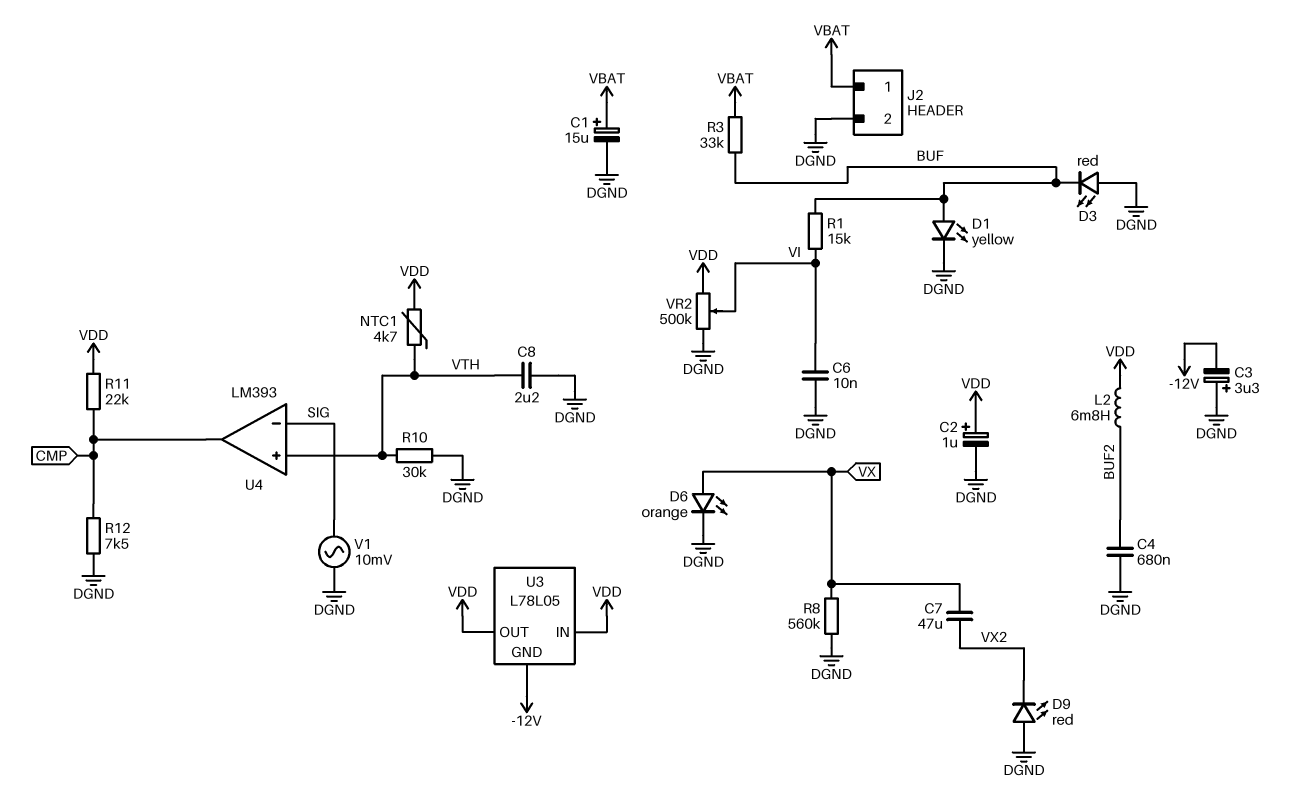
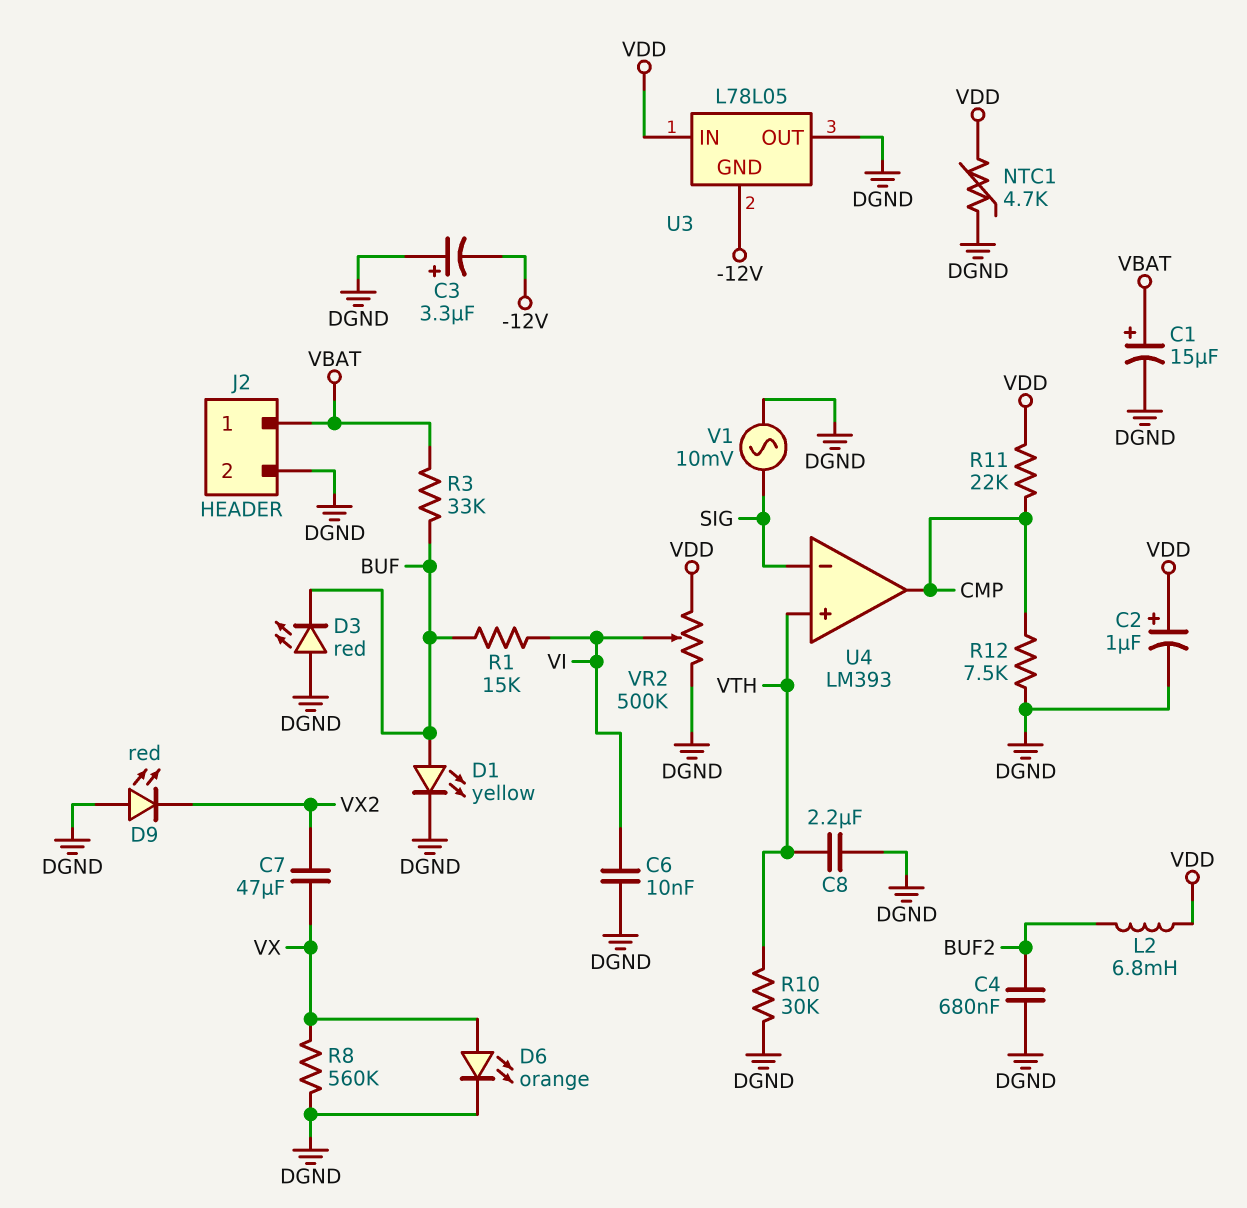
NTC1: 4.7k (VDD, VTH) -> 4.7k (DGND, VDD)
U3 pin OUT: VDD -> DGND

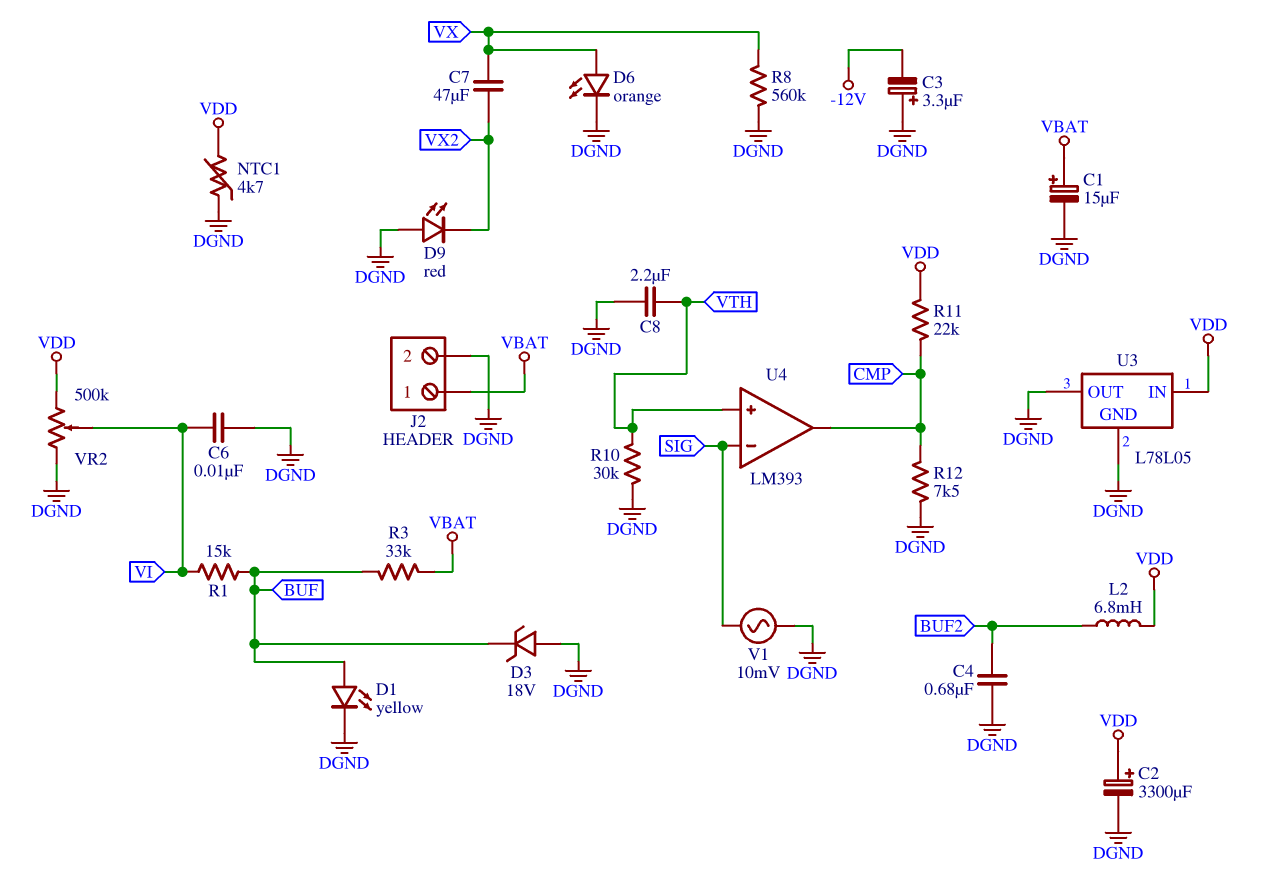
C2: 1uF (plus VDD, minus DGND) -> 3300uF (plus VDD, minus DGND)
D3: LED red (A DGND, K BUF) -> zener 18V (A DGND, K BUF)
U3 pin GND: -12V -> DGND

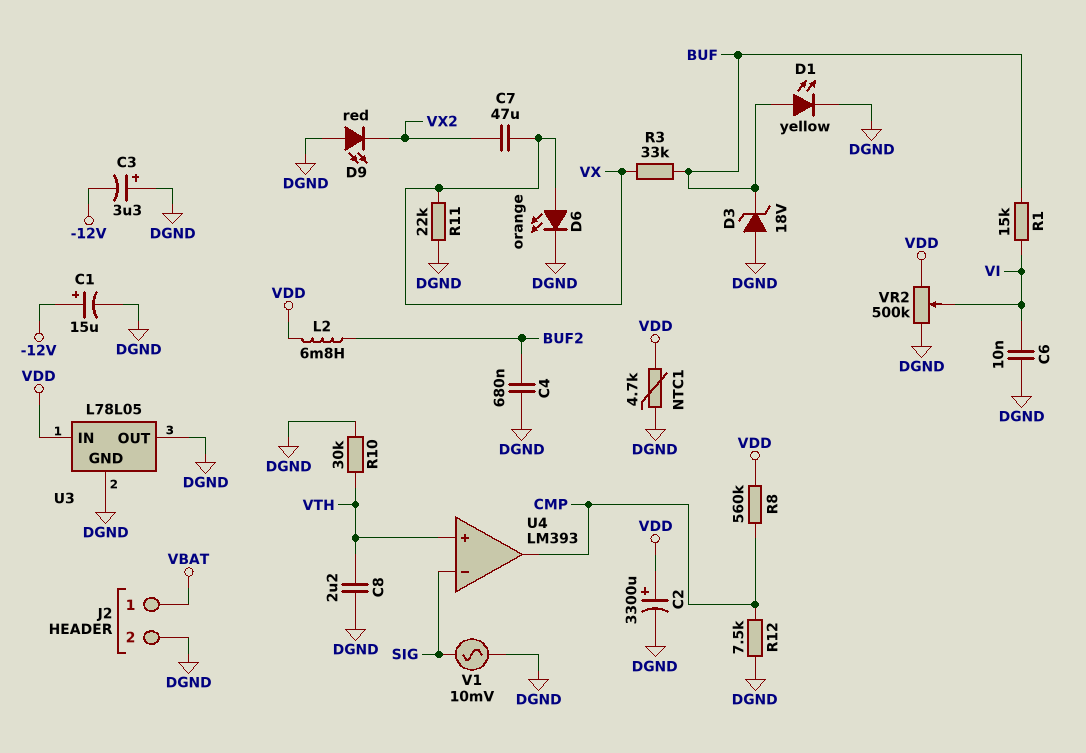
C1: 15uF (plus VBAT, minus DGND) -> 15uF (plus -12V, minus DGND)
R3: 33k (BUF, VBAT) -> 33k (BUF, VX)
R8: 560k (DGND, VX) -> 560k (CMP, VDD)
R11: 22k (CMP, VDD) -> 22k (DGND, VX)

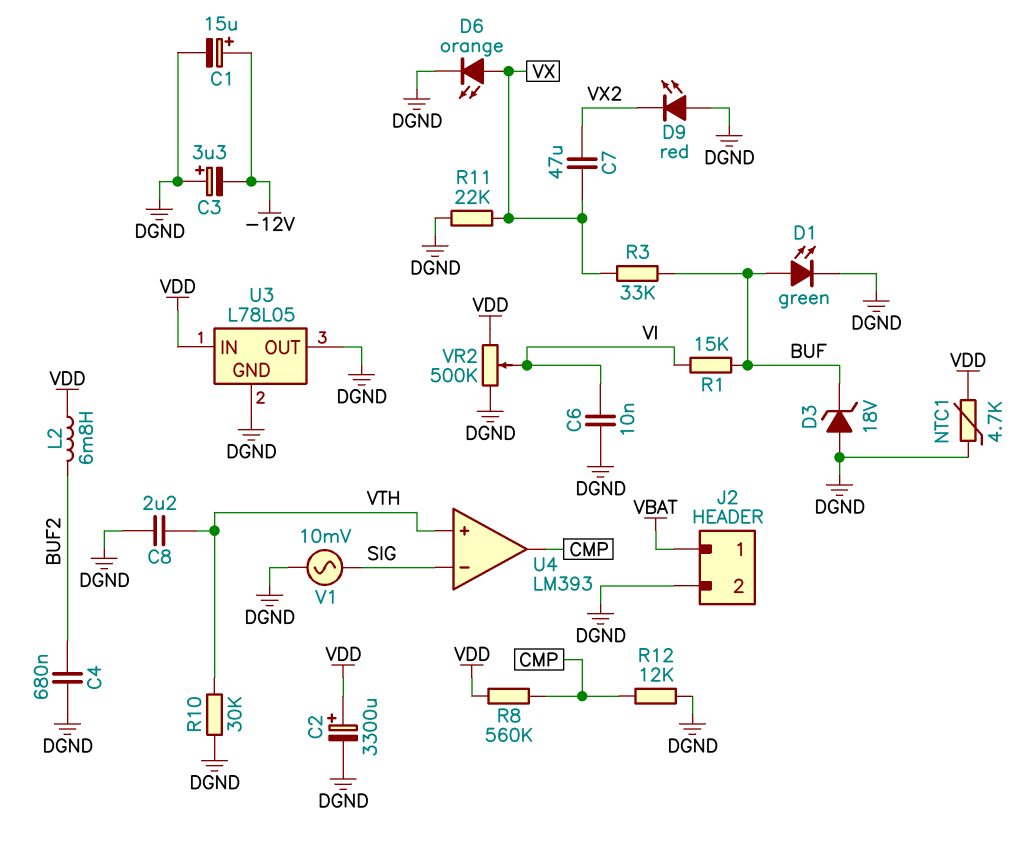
D1: LED yellow (A BUF, K DGND) -> LED green (A BUF, K DGND)
R12: 7.5k (CMP, DGND) -> 12k (CMP, DGND)

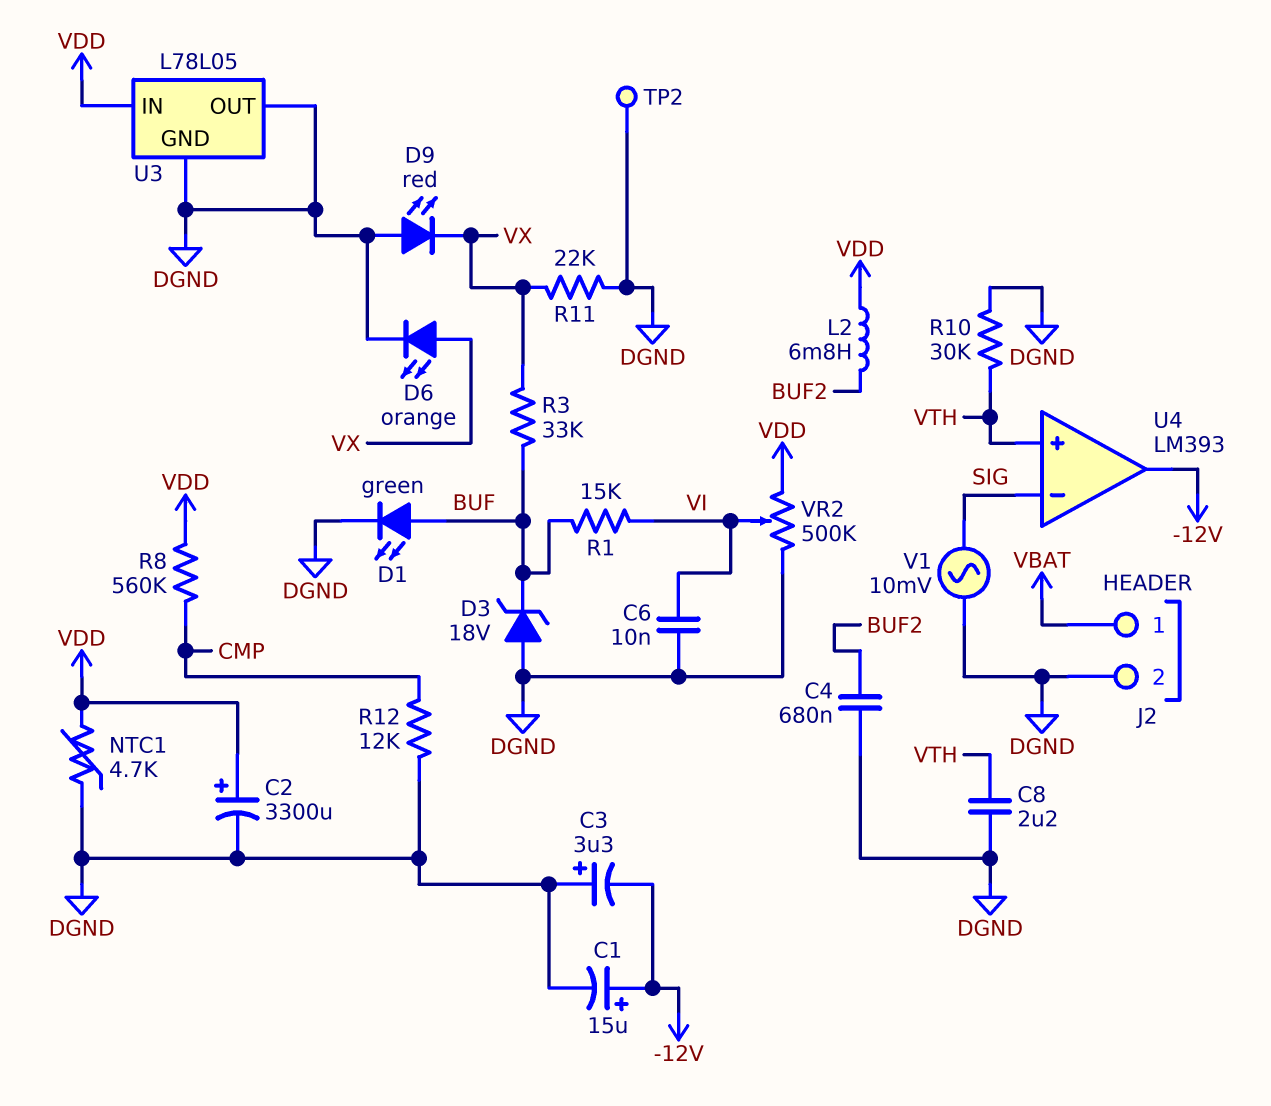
C7: 47uF (VX, VX2) -> none
D9: LED red (A DGND, K VX2) -> LED red (A DGND, K VX)
TP2: none -> test point (DGND)
U4 pin out: CMP -> -12V

